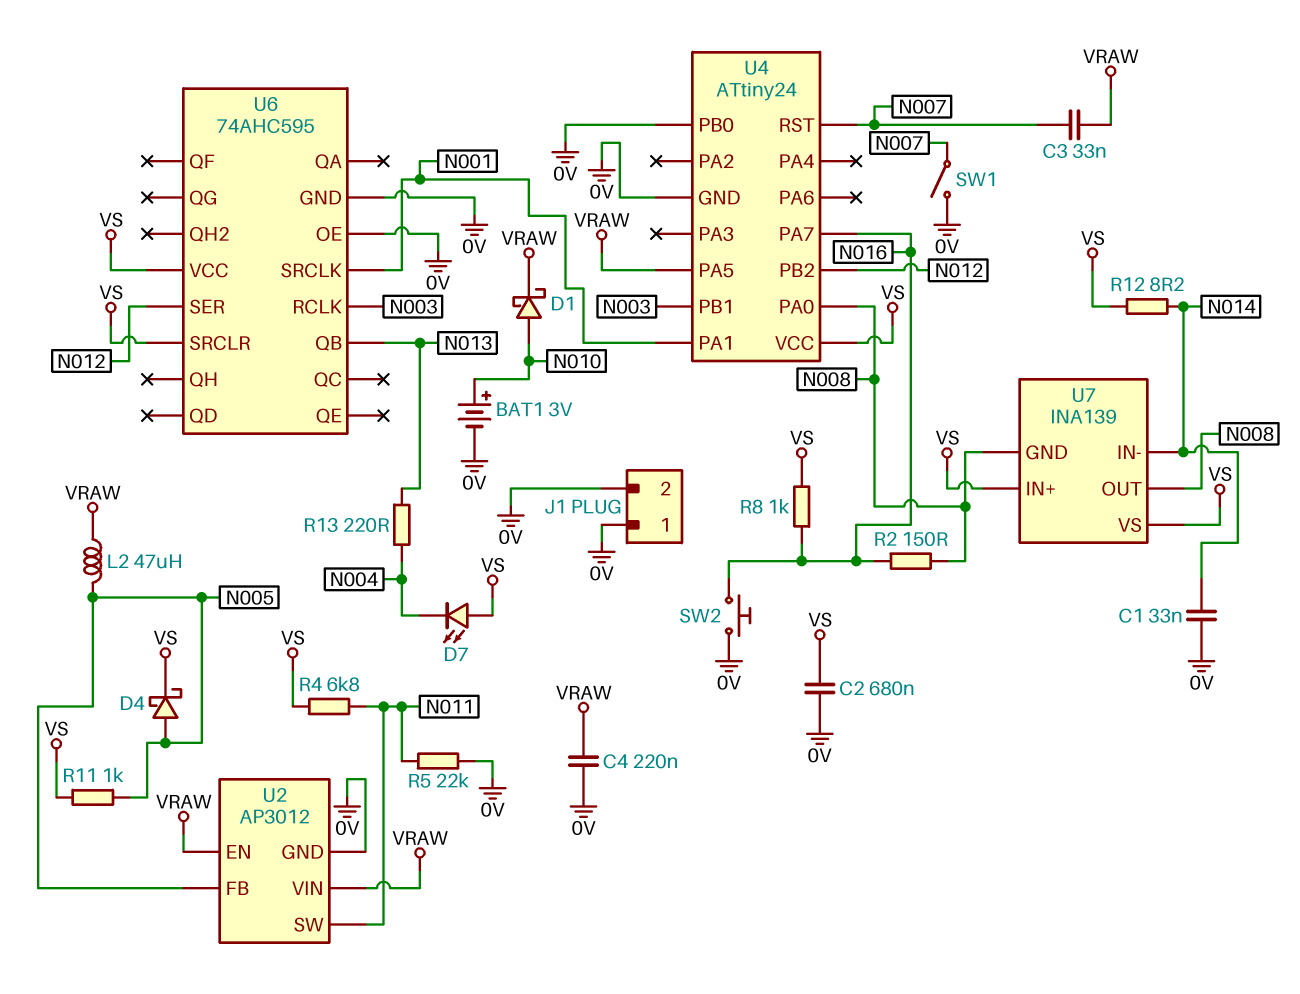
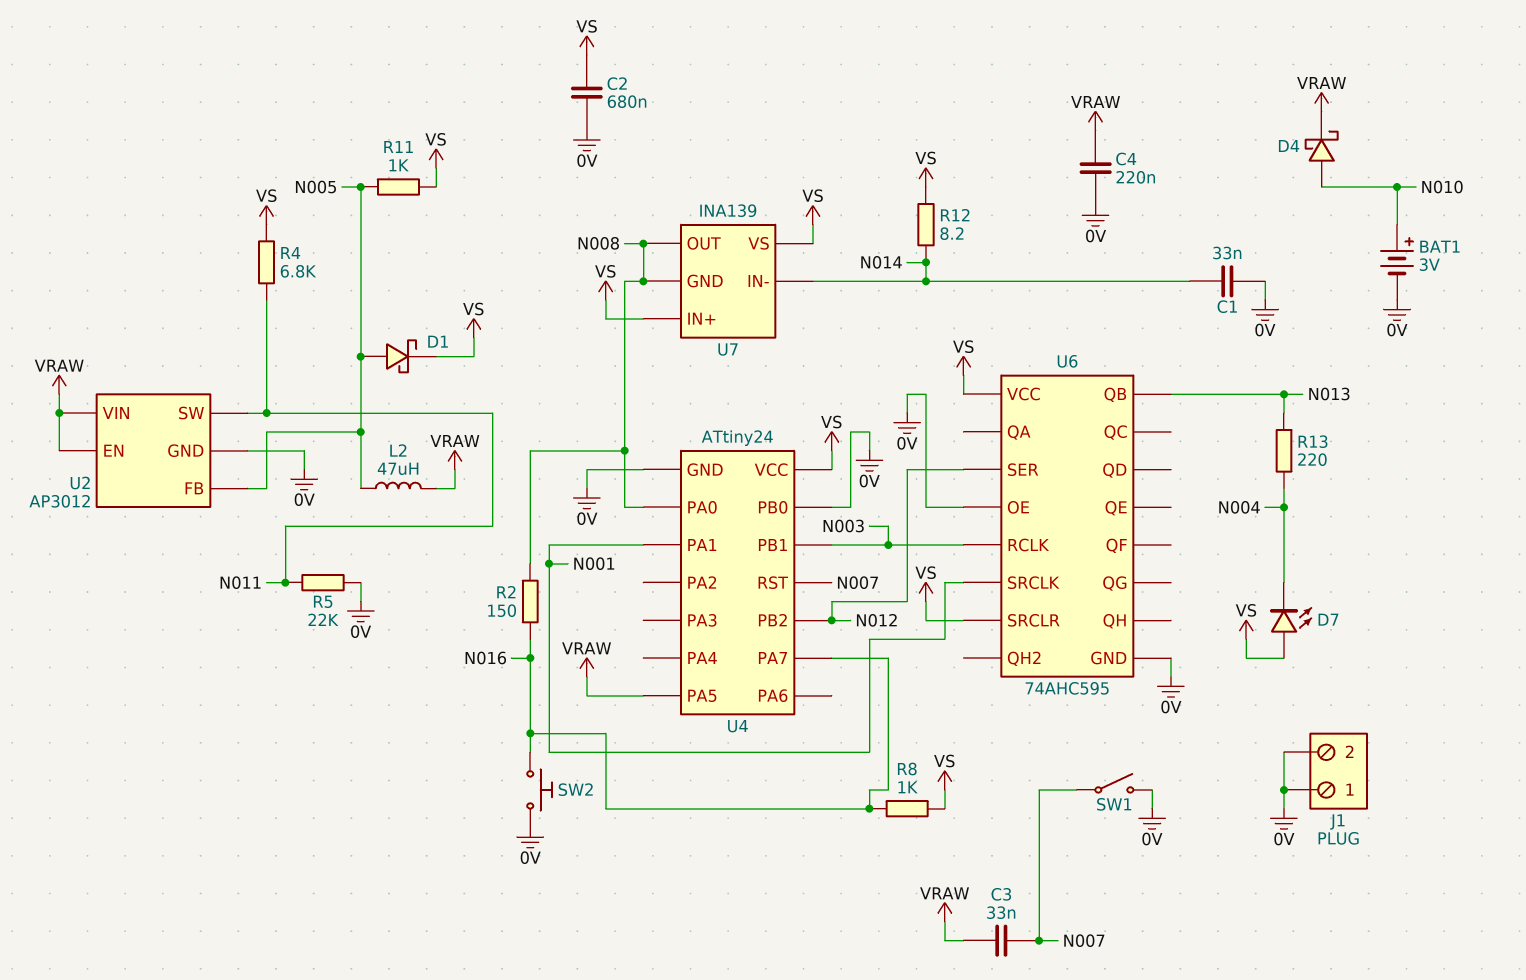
D1: schottky (A N010, K VRAW) -> schottky (A N005, K VS)
D4: schottky (A N005, K VS) -> schottky (A N010, K VRAW)

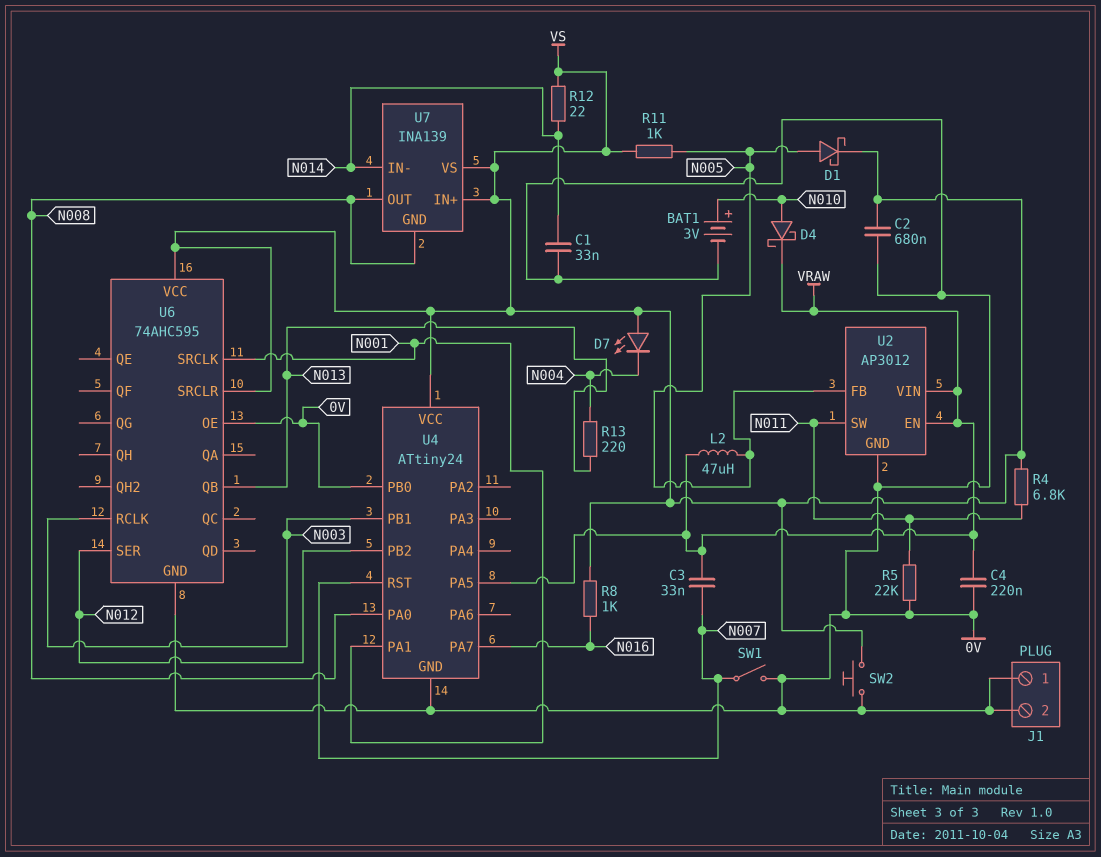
R2: 150 (N008, N016) -> none
R12: 8.2 (N014, VS) -> 22 (N014, VS)
SW2: button (0V, N016) -> button (0V, VS)

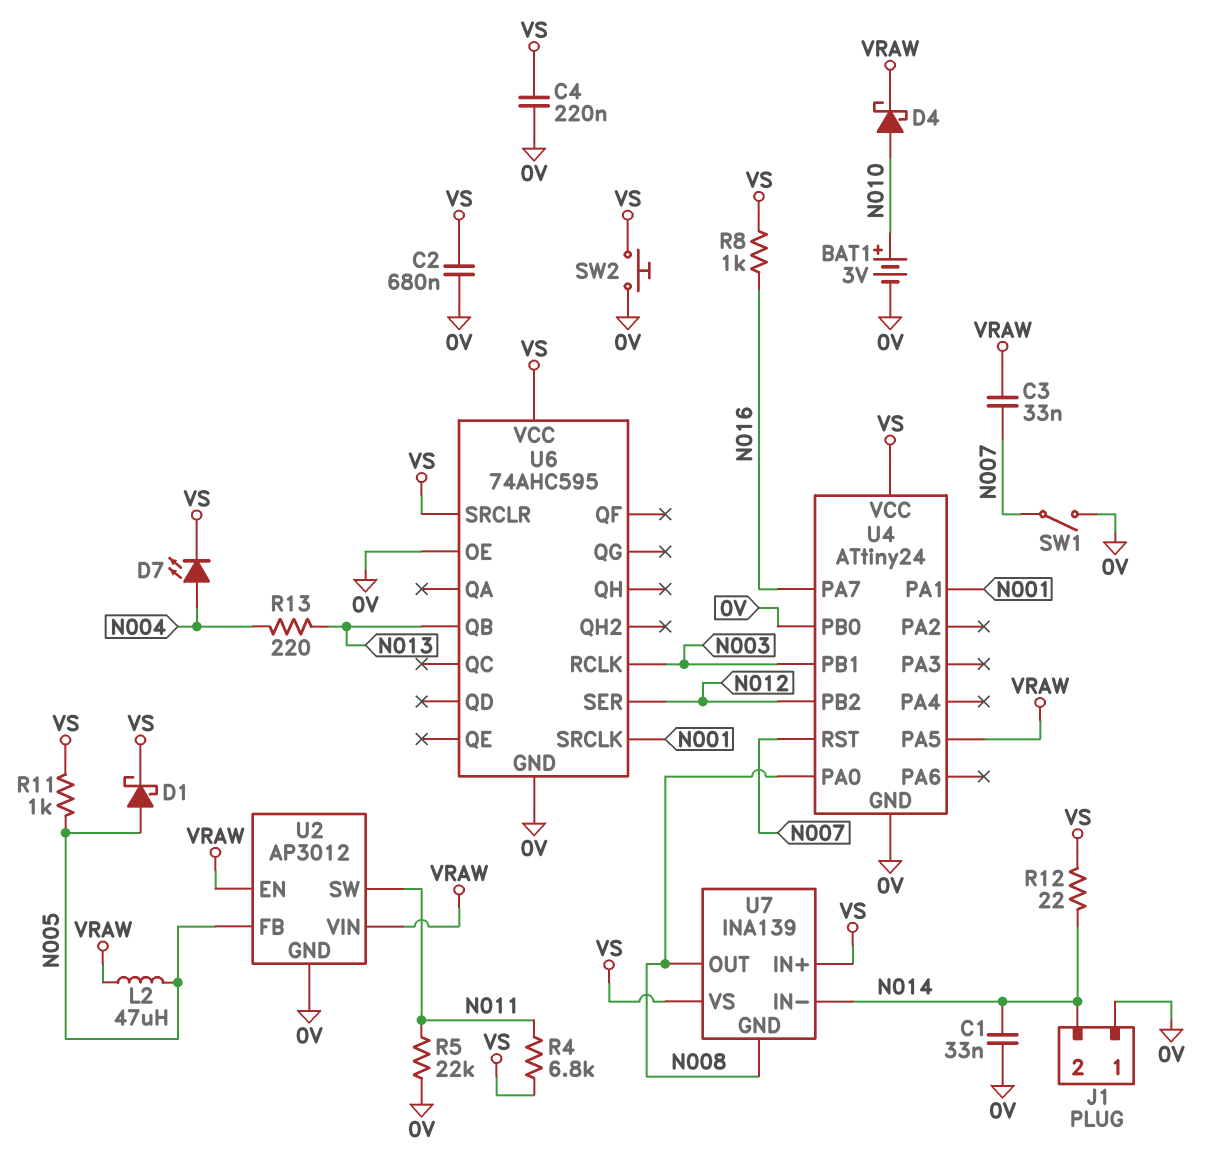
C4: 220nF (0V, VRAW) -> 220nF (0V, VS)
D7: LED (A VS, K N004) -> LED (A N004, K VS)
J1 pin 2: 0V -> N014

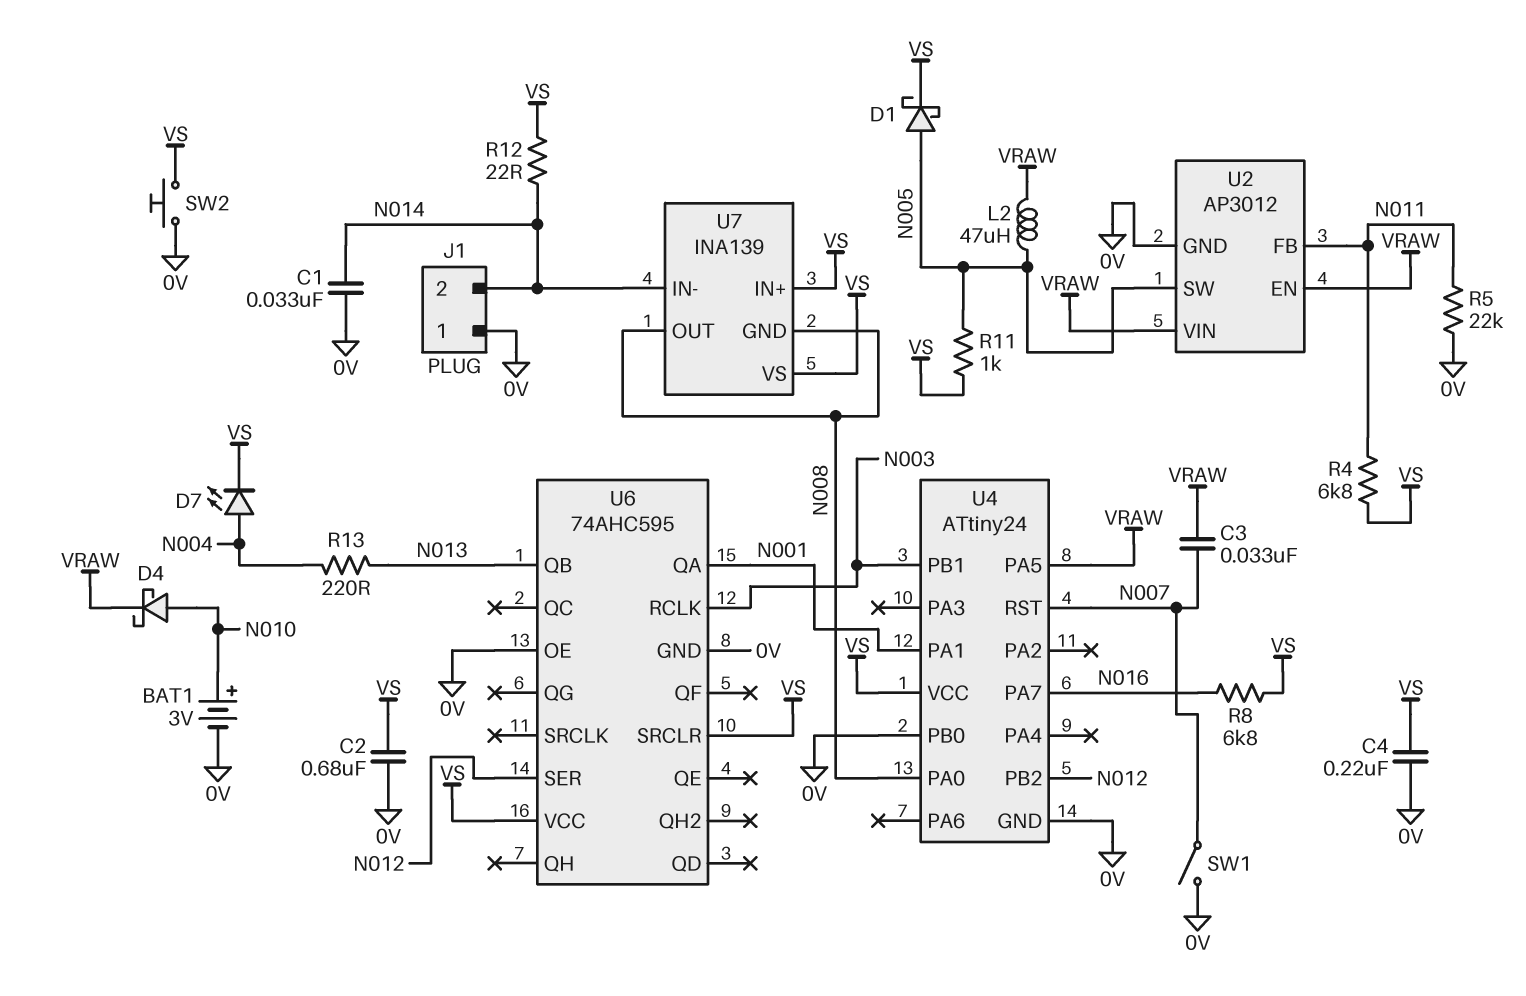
R8: 1k (N016, VS) -> 6.8k (N016, VS)
U2 pin FB: N005 -> N011
U2 pin SW: N011 -> N005
U6 pin QA: none -> N001
U6 pin SRCLK: N001 -> none

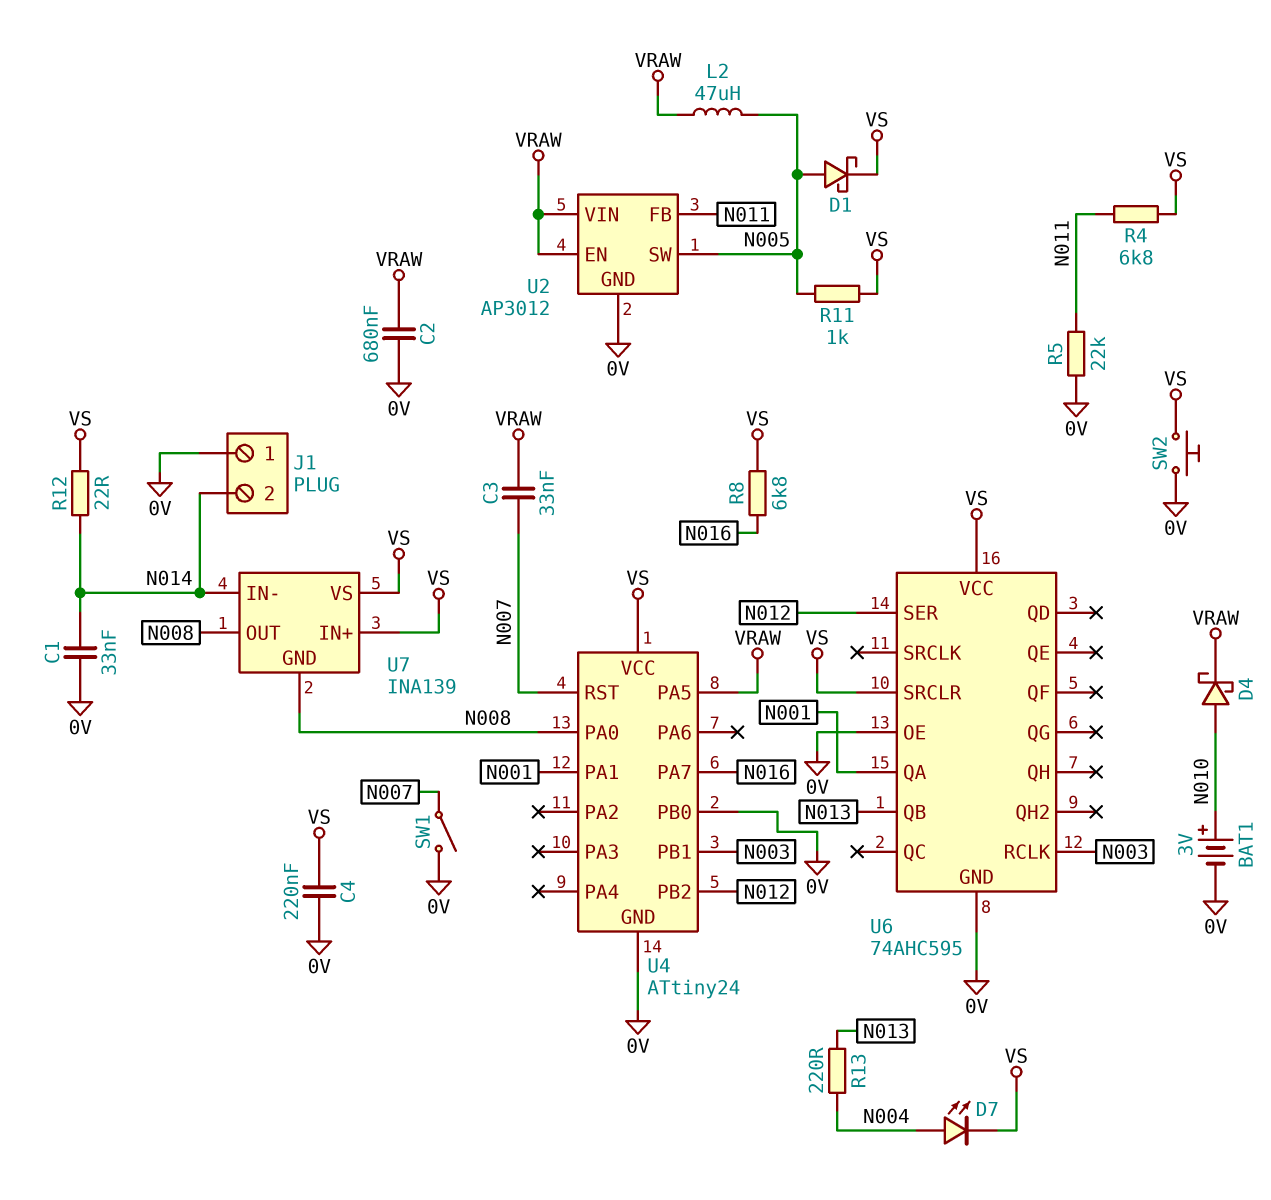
C2: 680nF (0V, VS) -> 680nF (0V, VRAW)

